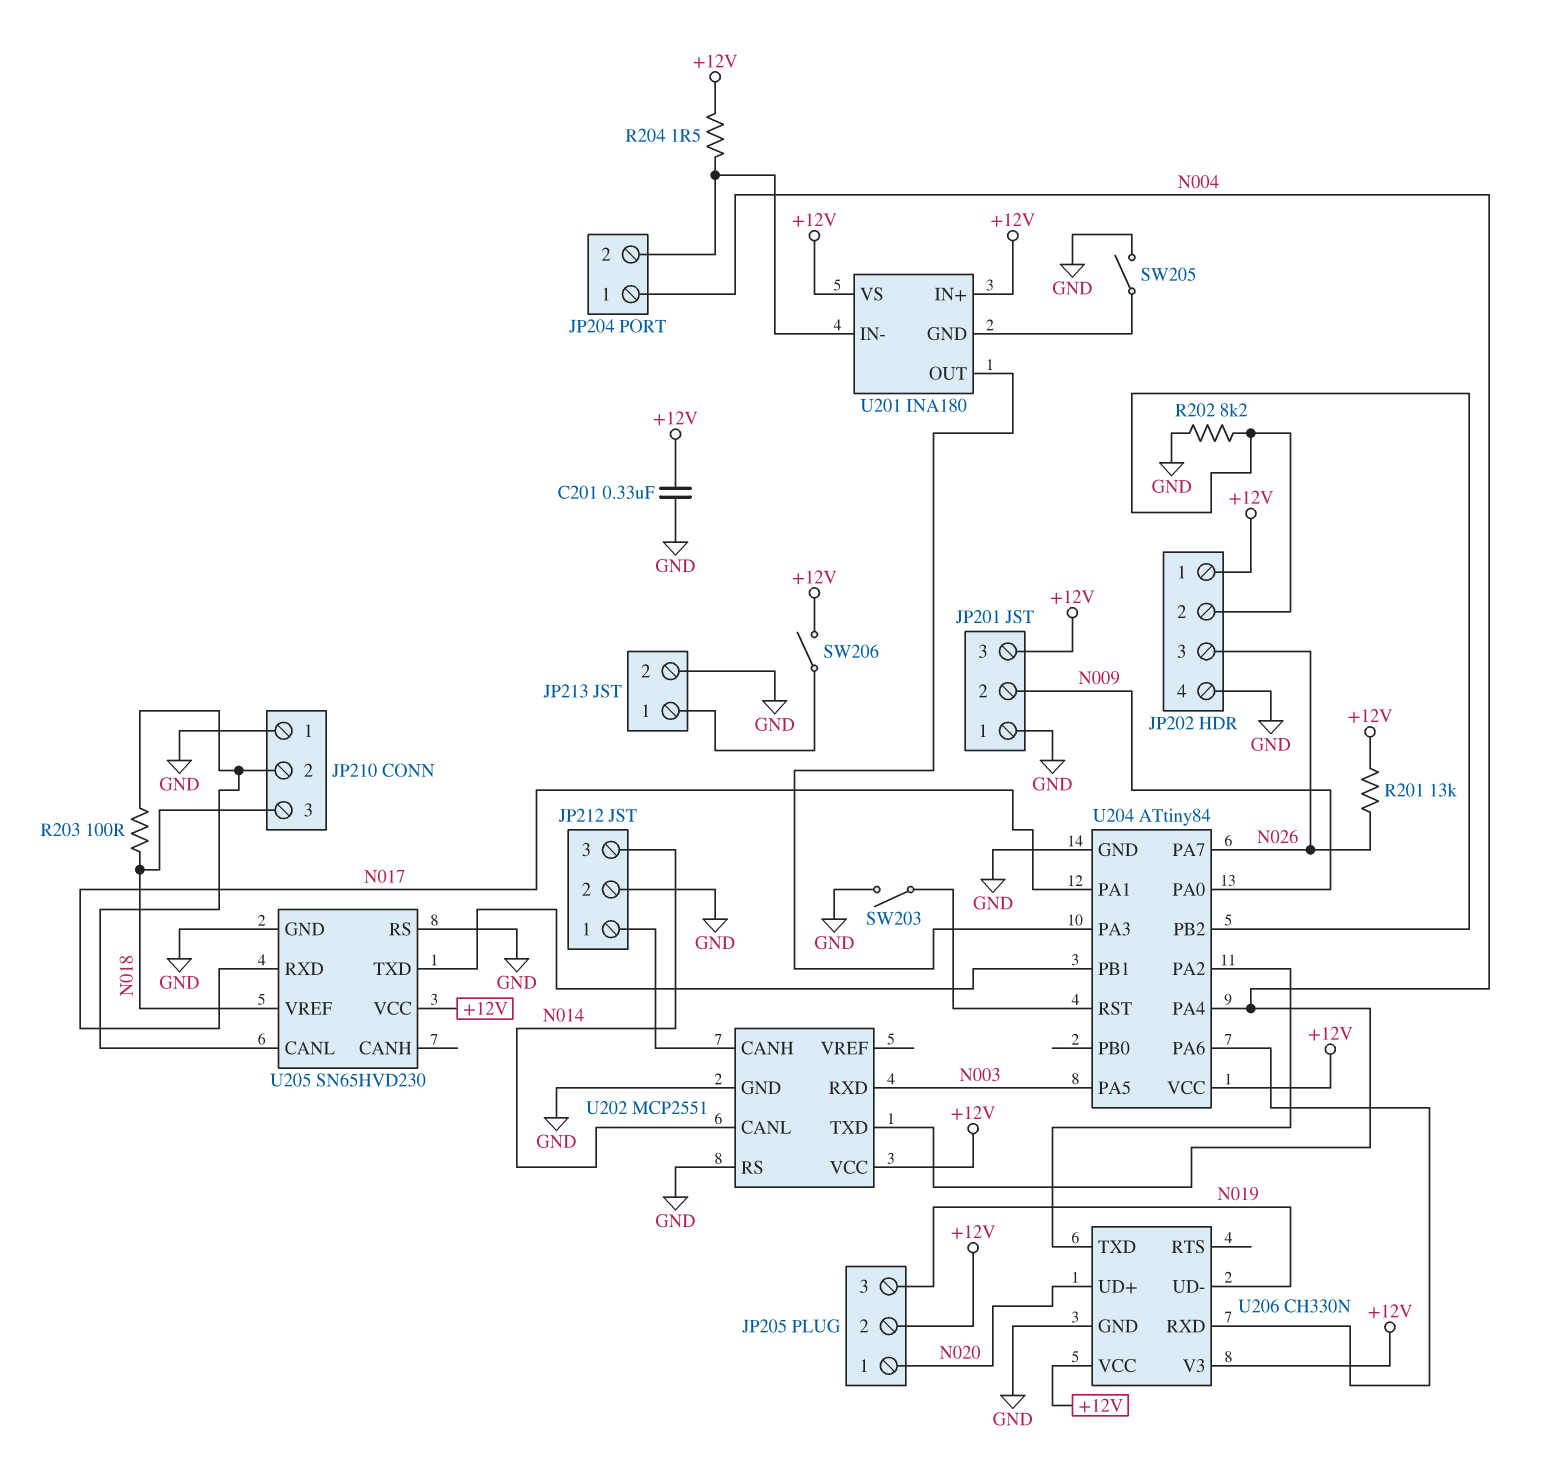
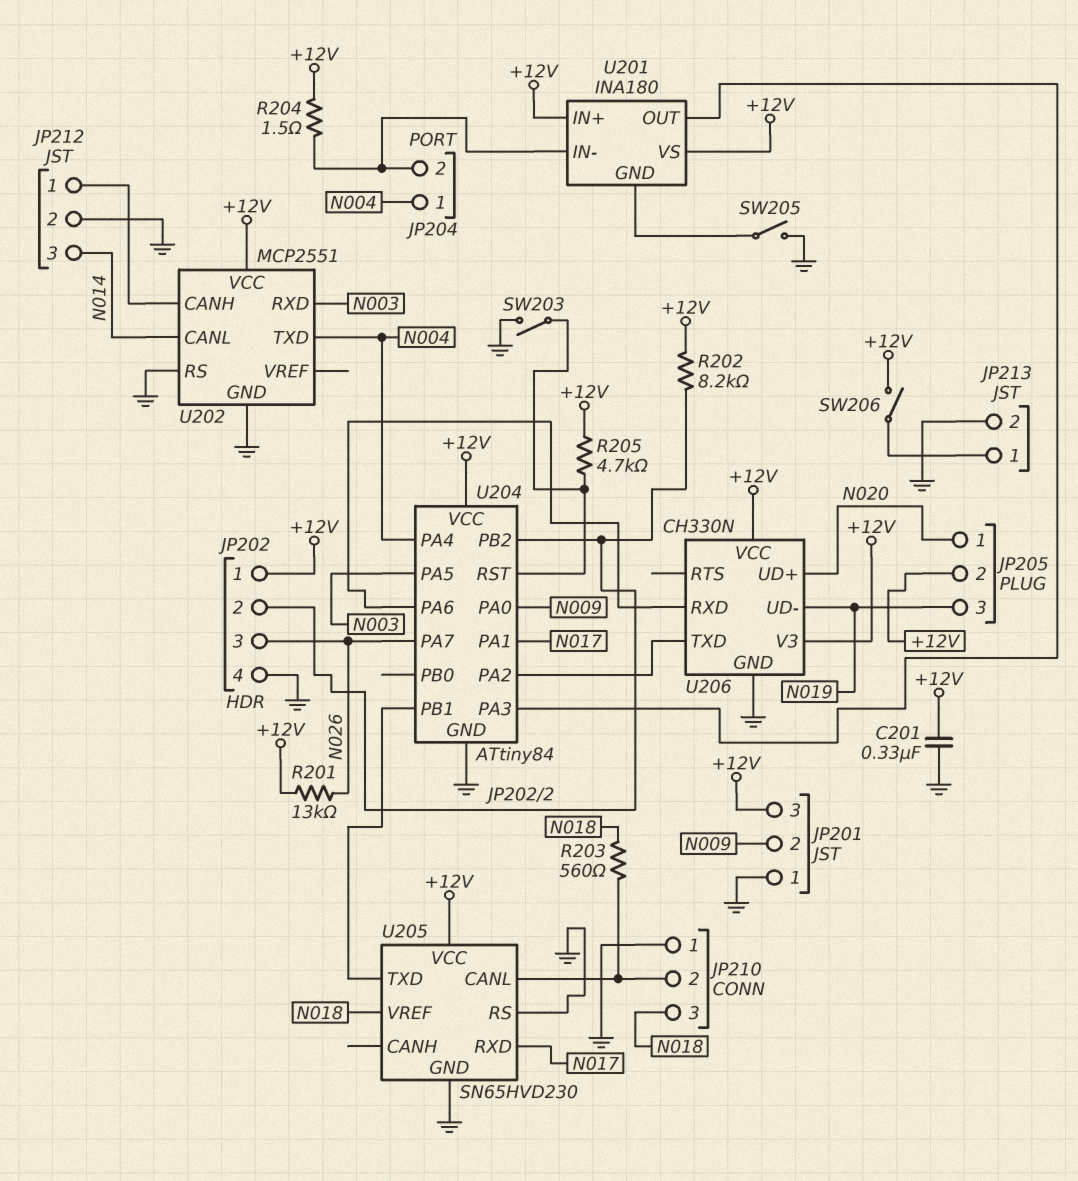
R202: 8.2k (GND, JP202/2) -> 8.2k (+12V, JP202/2)
R203: 100 (JP210/2, N018) -> 560 (JP210/2, N018)
R205: none -> 4.7k (+12V, U204/RST)

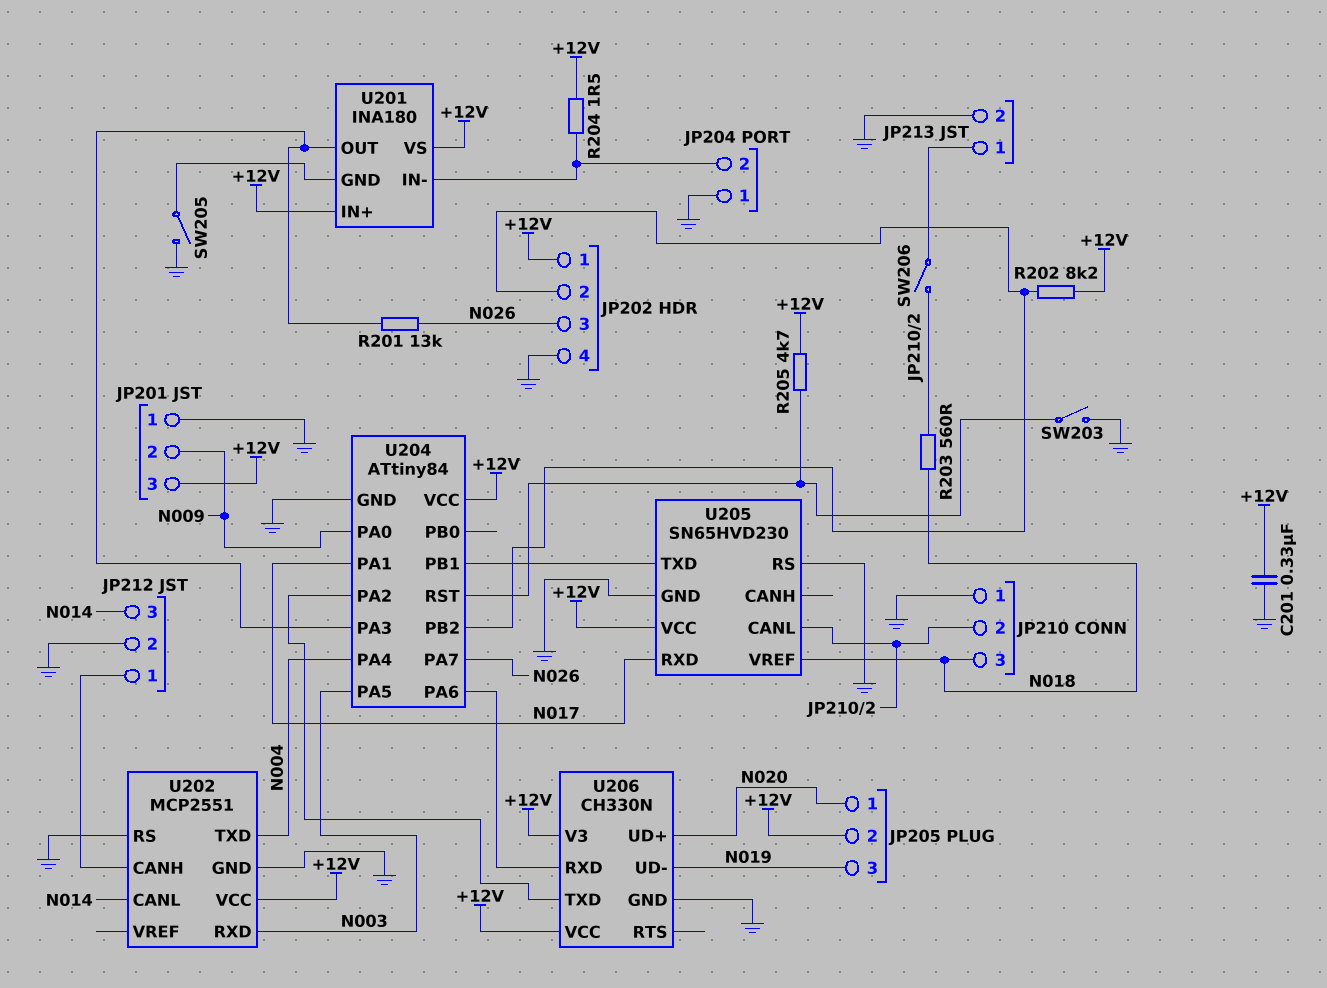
JP204 pin 1: N004 -> GND
R201: 13k (+12V, N026) -> 13k (N026, U201/OUT)
SW206: switch (+12V, JP213/1) -> switch (JP210/2, JP213/1)

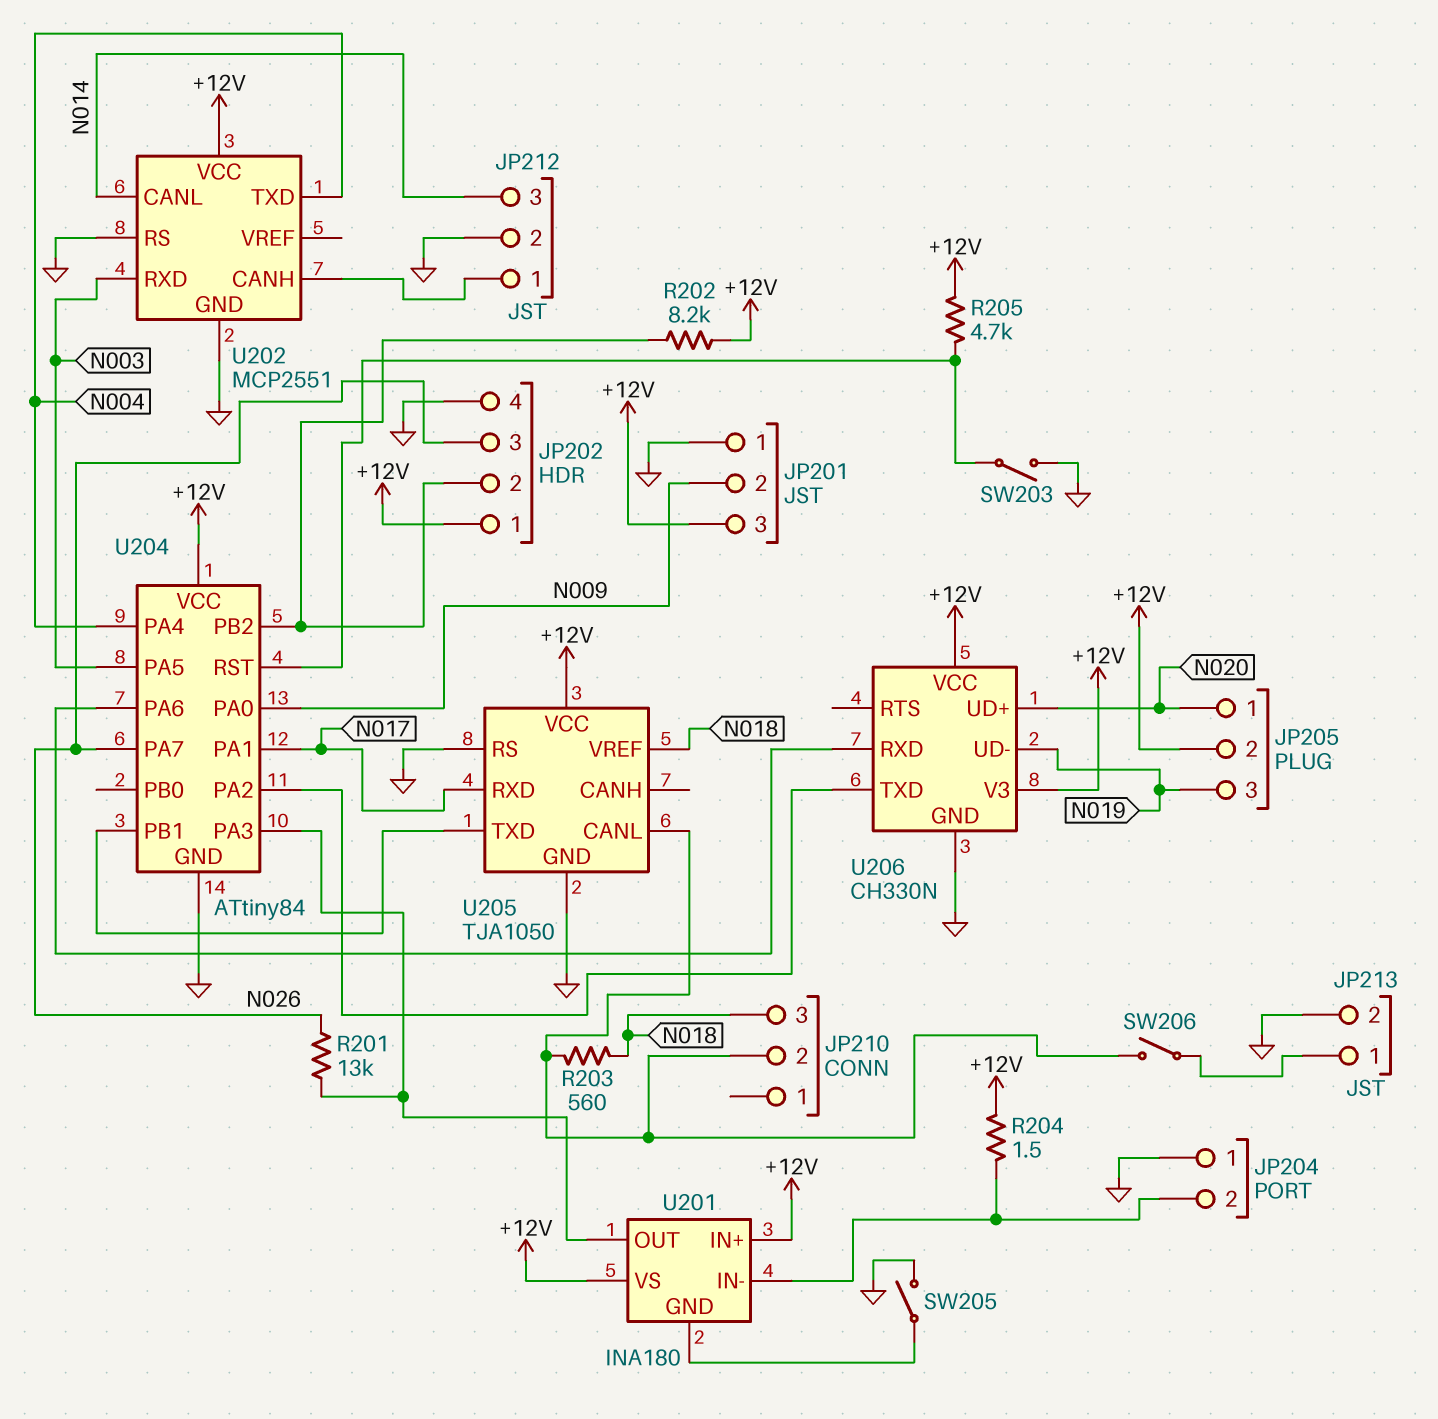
C201: 330nF (+12V, GND) -> none
JP210 pin 1: GND -> none
U205: SN65HVD230 -> TJA1050

